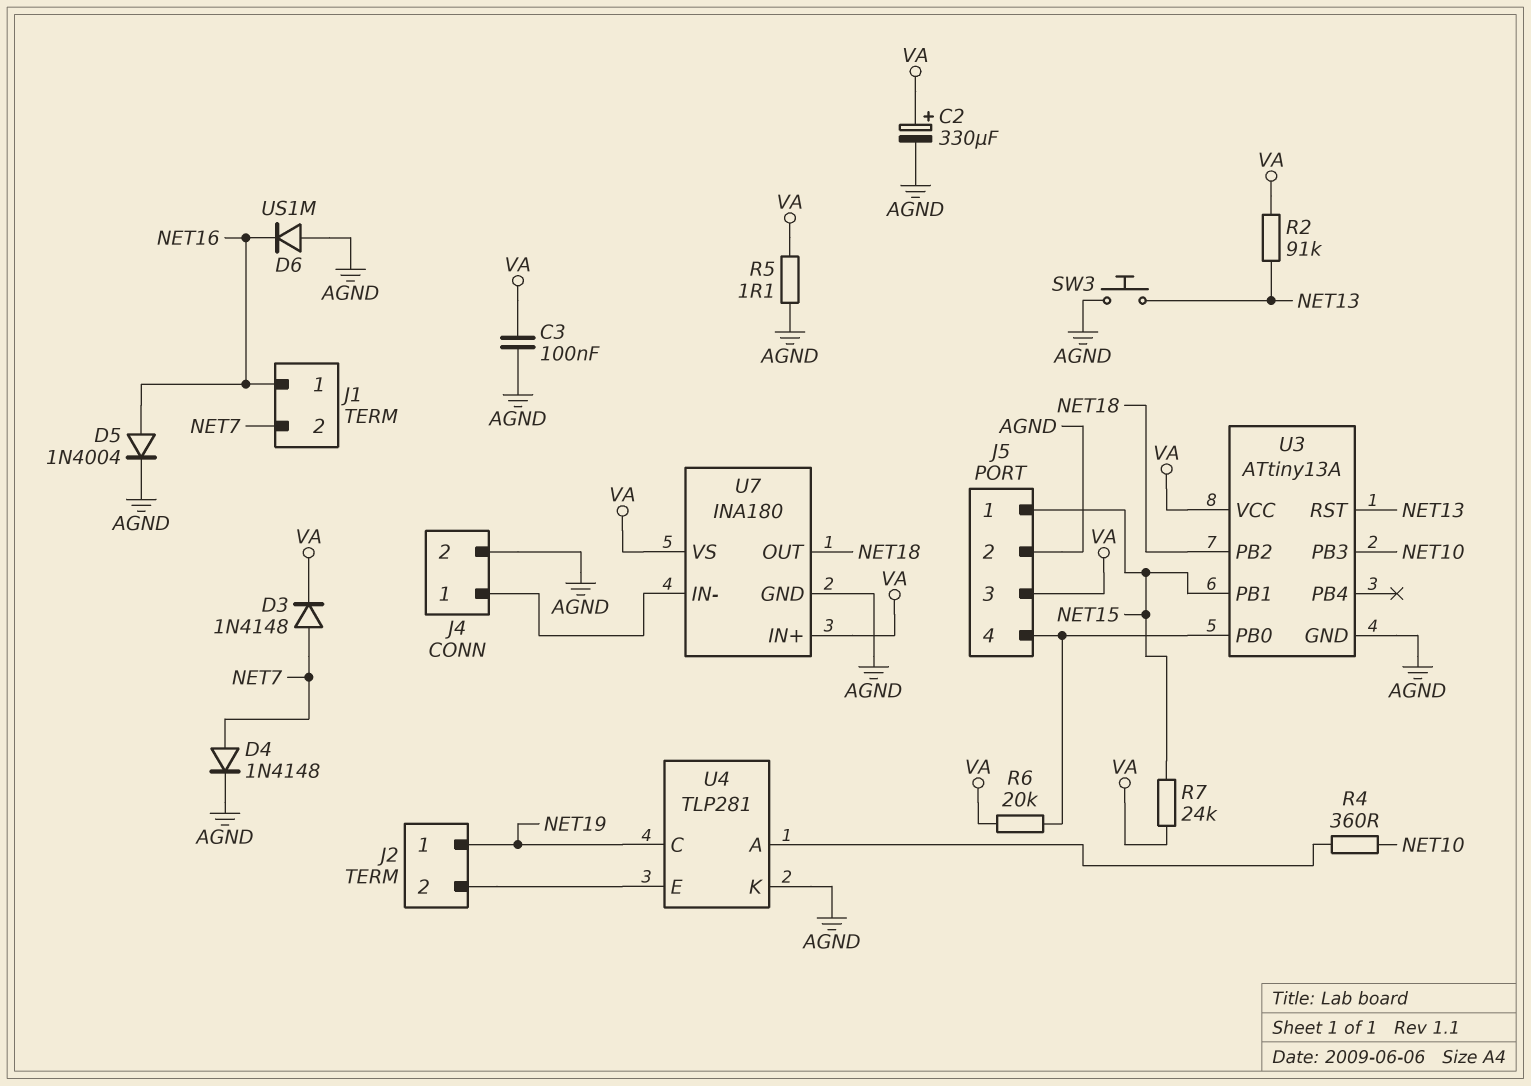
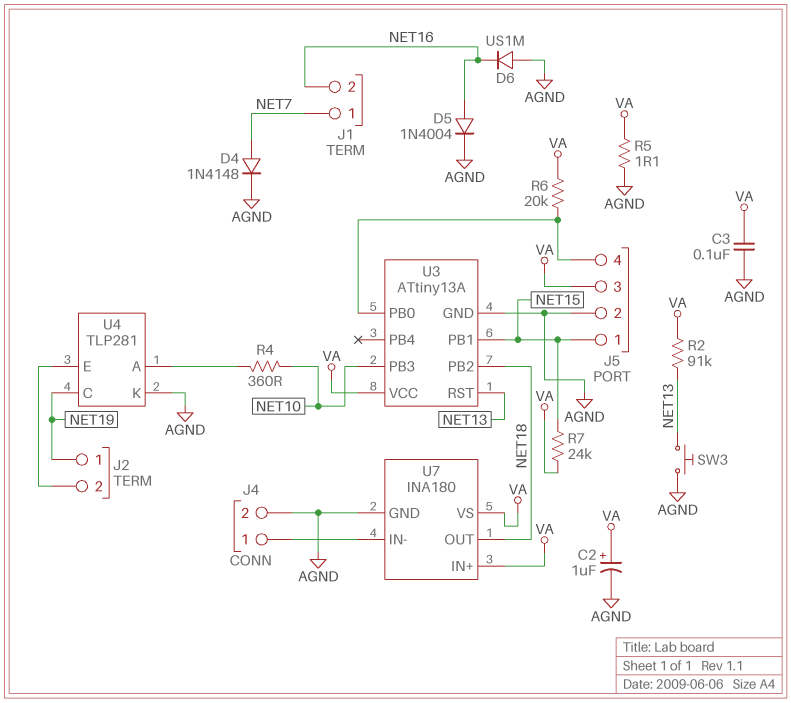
C2: 330uF (plus VA, minus AGND) -> 1uF (plus VA, minus AGND)
D3: diode 1N4148 (A NET7, K VA) -> none
J1 pin 1: NET16 -> NET7
J1 pin 2: NET7 -> NET16

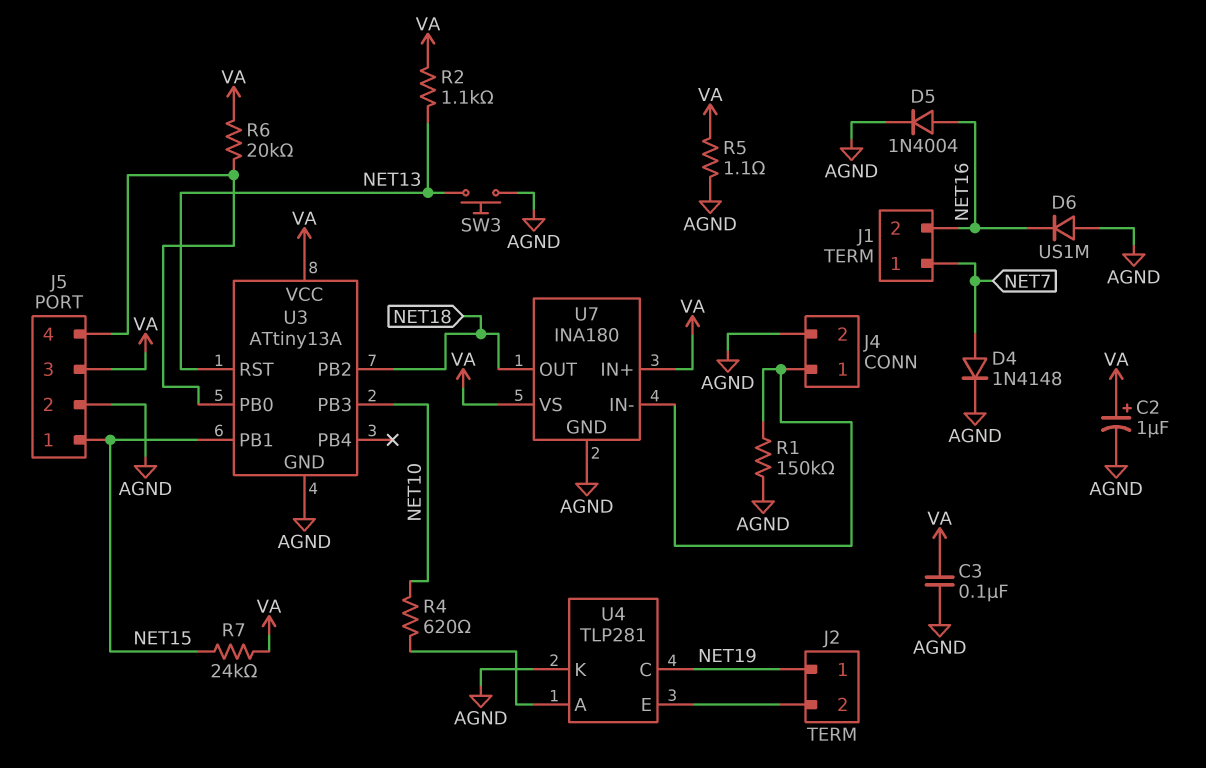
R1: none -> 150k (AGND, J4/1)
R2: 91k (NET13, VA) -> 1.1k (NET13, VA)
R4: 360 (NET10, U4/A) -> 620 (NET10, U4/A)

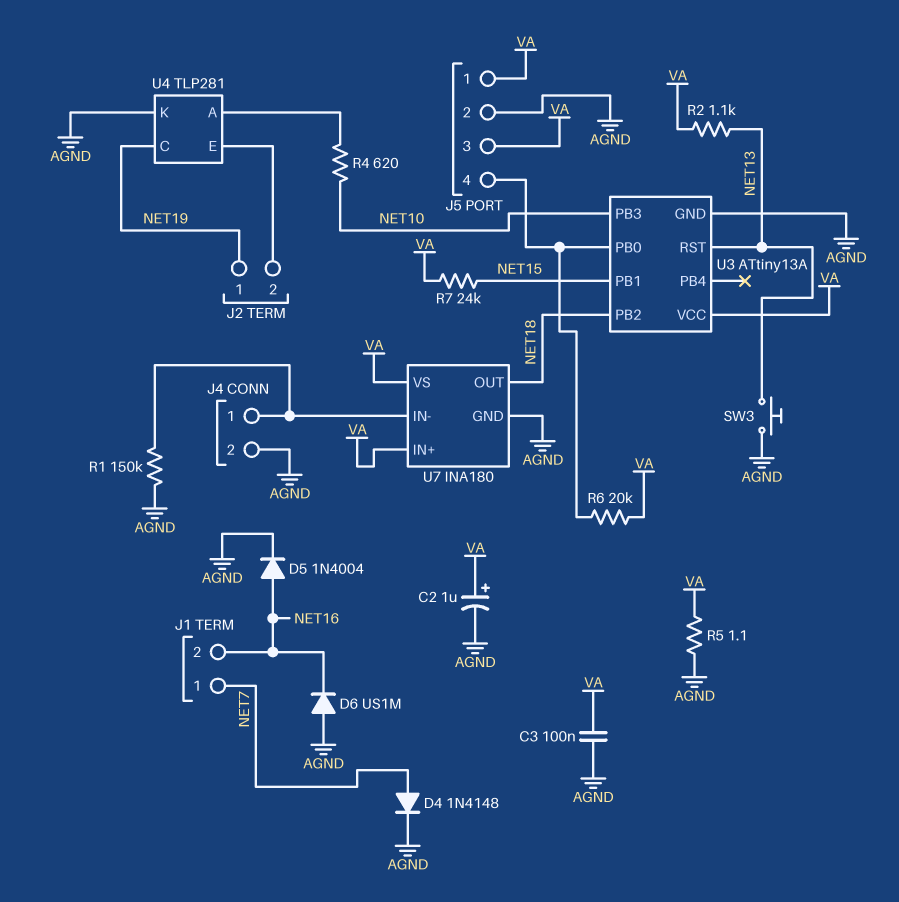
J5 pin 1: NET15 -> VA

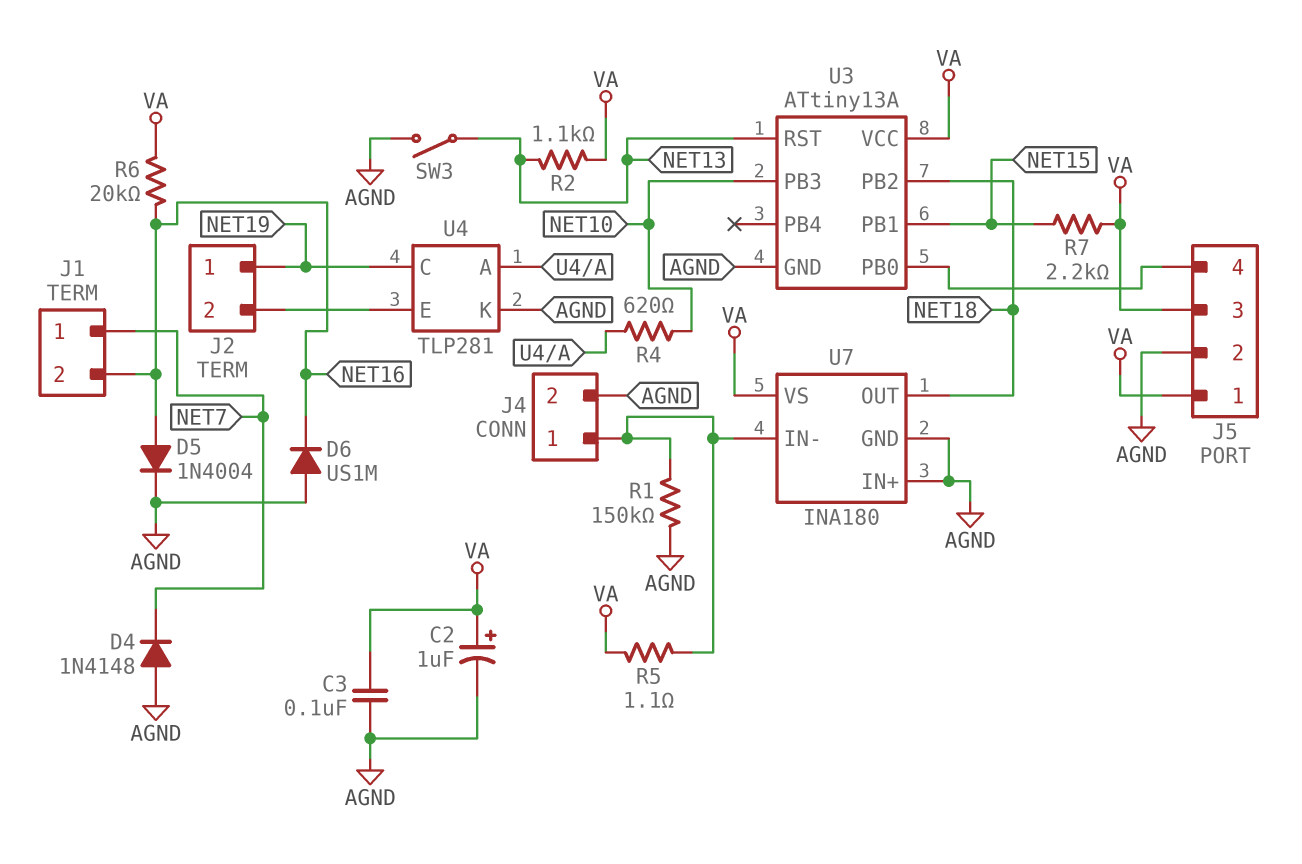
D4: diode 1N4148 (A NET7, K AGND) -> diode 1N4148 (A AGND, K NET7)
R5: 1.1 (AGND, VA) -> 1.1 (J4/1, VA)
R6: 20k (J5/4, VA) -> 20k (NET16, VA)
R7: 24k (NET15, VA) -> 2.2k (NET15, VA)
SW3: button (AGND, NET13) -> switch (AGND, NET13)
U7 pin IN+: VA -> AGND

